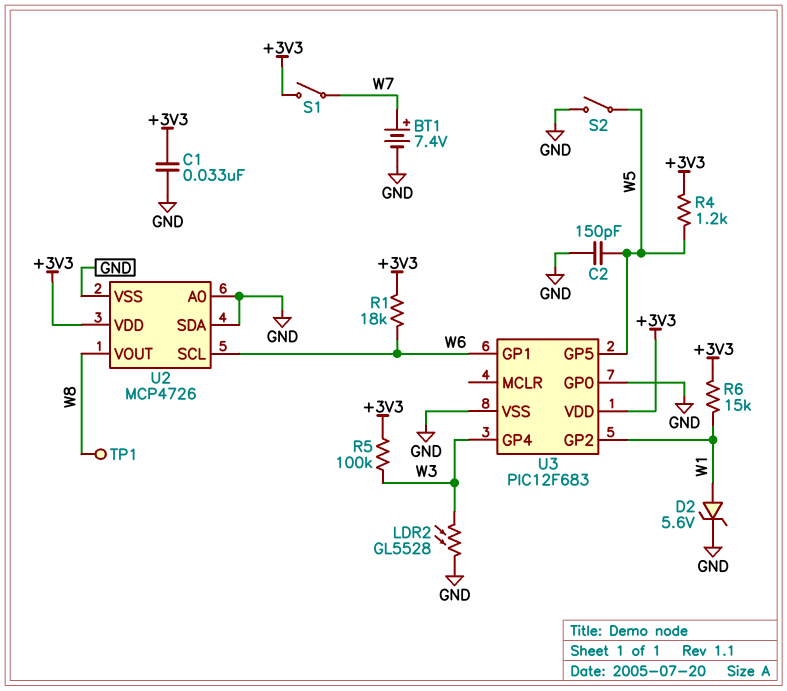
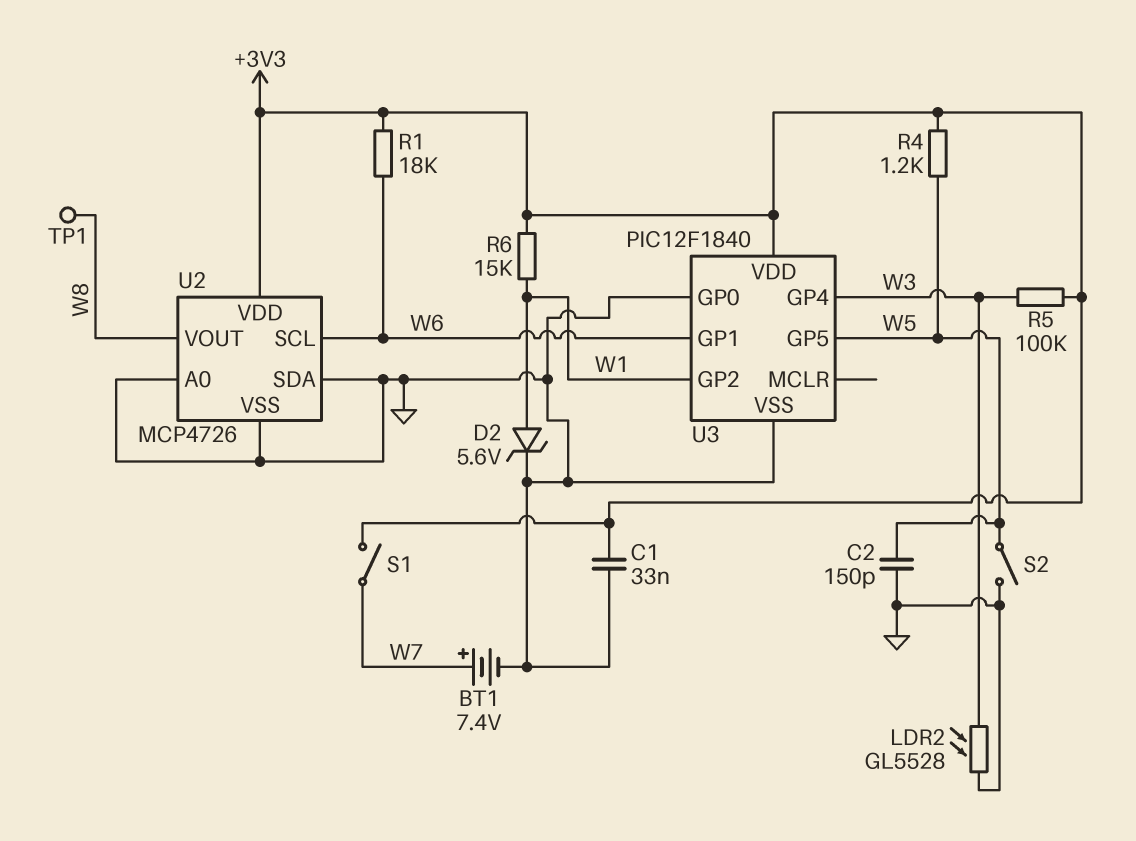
U3: PIC12F683 -> PIC12F1840

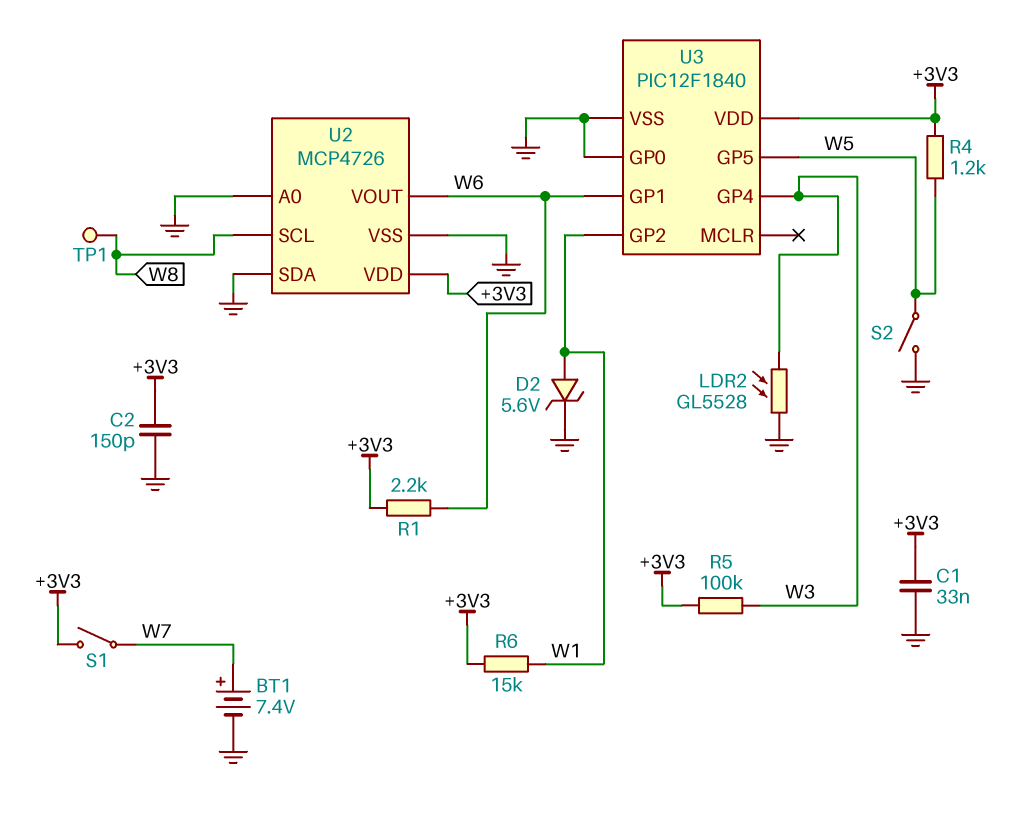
C2: 150pF (GND, W5) -> 150pF (+3V3, GND)
R1: 18k (+3V3, W6) -> 2.2k (+3V3, W6)
U2 pin SCL: W6 -> W8
U2 pin VOUT: W8 -> W6

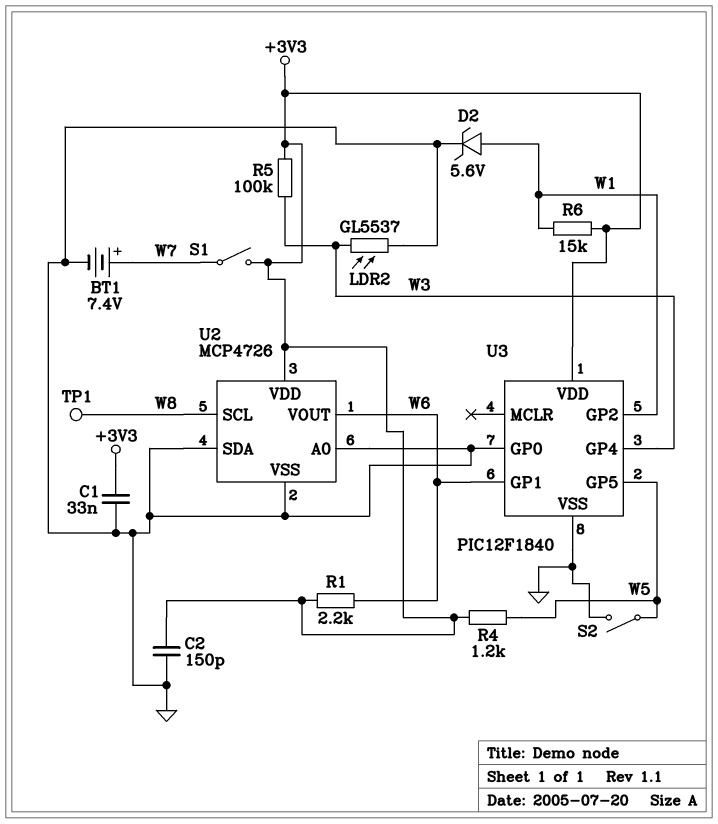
LDR2: GL5528 (GND, W3) -> GL5537 (GND, W3)

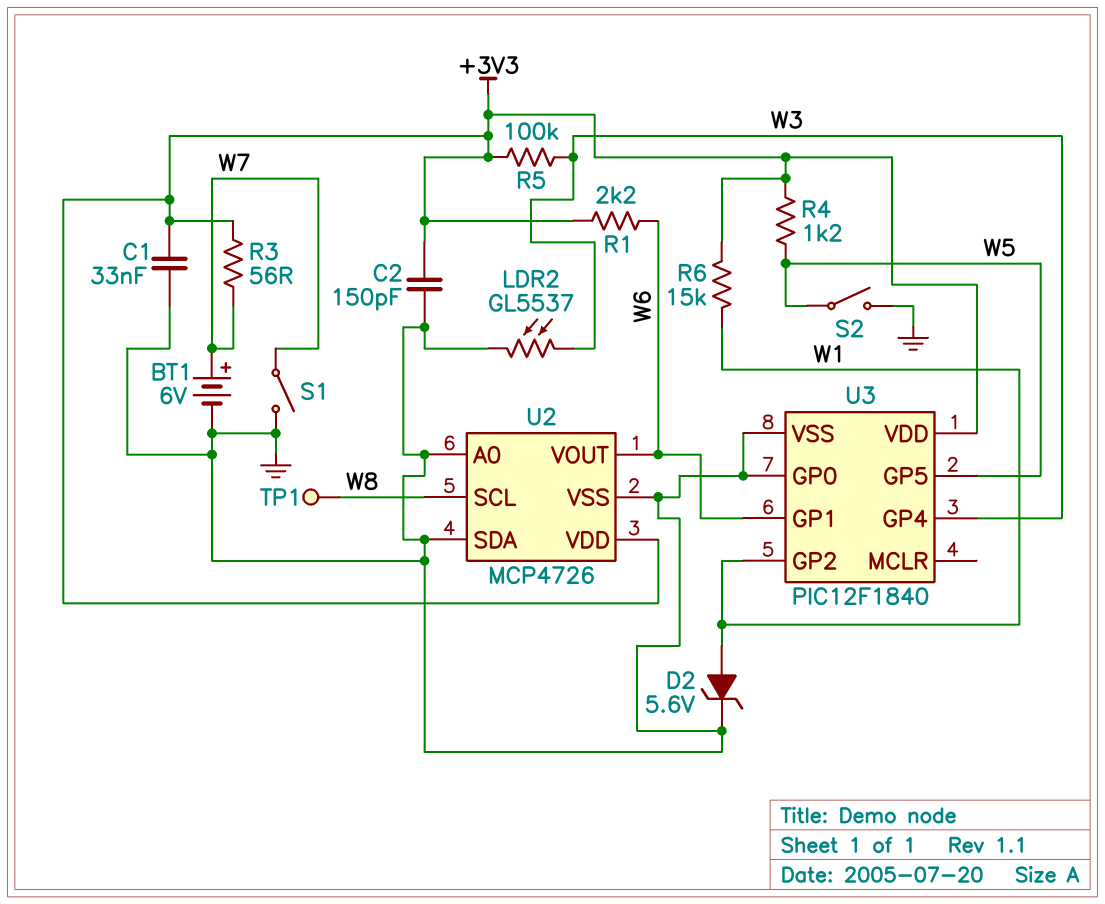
BT1: 7.4V (plus W7, minus GND) -> 6V (plus W7, minus GND)
R3: none -> 56 (+3V3, W7)
S1: switch (+3V3, W7) -> switch (GND, W7)

